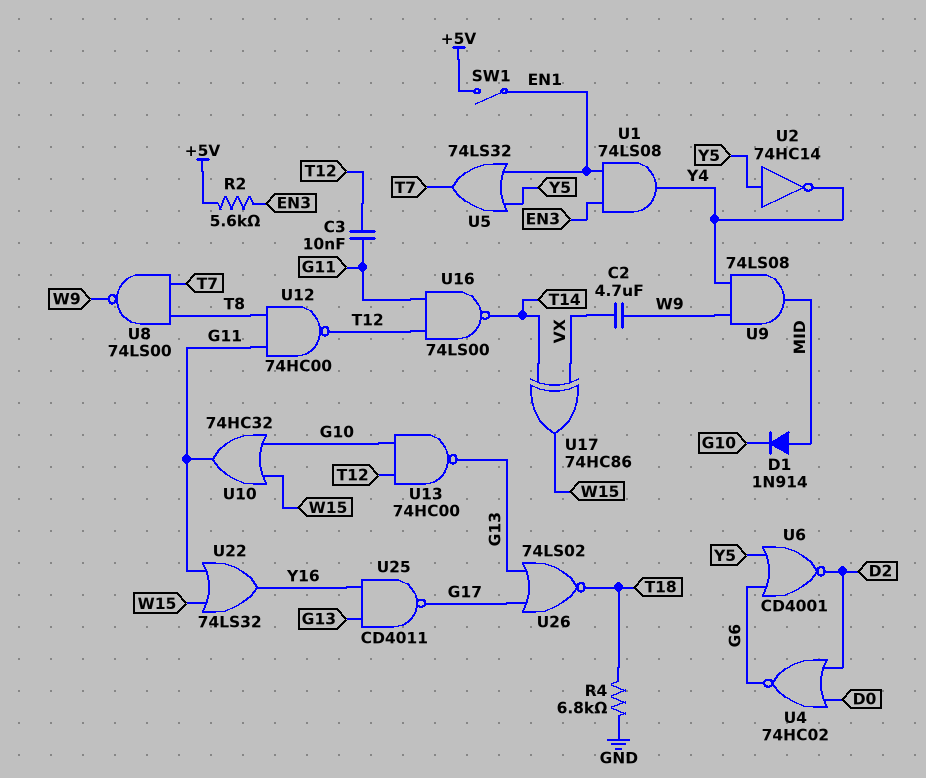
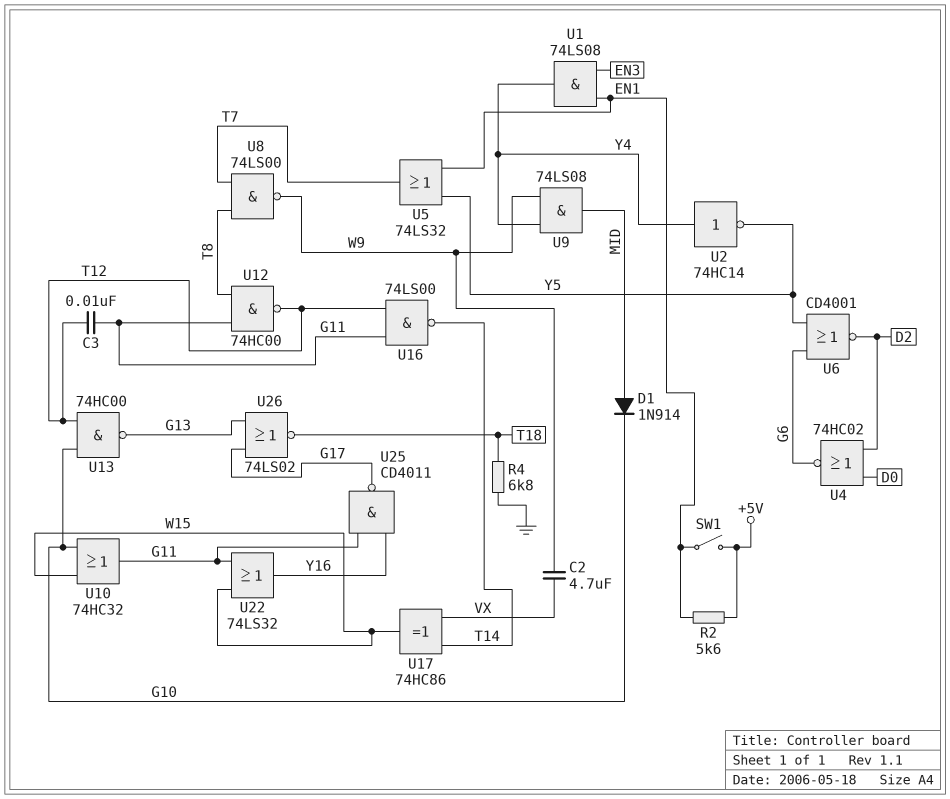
R2: 5.6k (+5V, EN3) -> 5.6k (+5V, EN1)
U2: NOT 74HC14 (in Y5, out Y4) -> NOT 74HC14 (in Y4, out Y5)
U25: NAND CD4011 (in G13, in Y16, out G17) -> NAND CD4011 (in G11, in Y16, out G17)

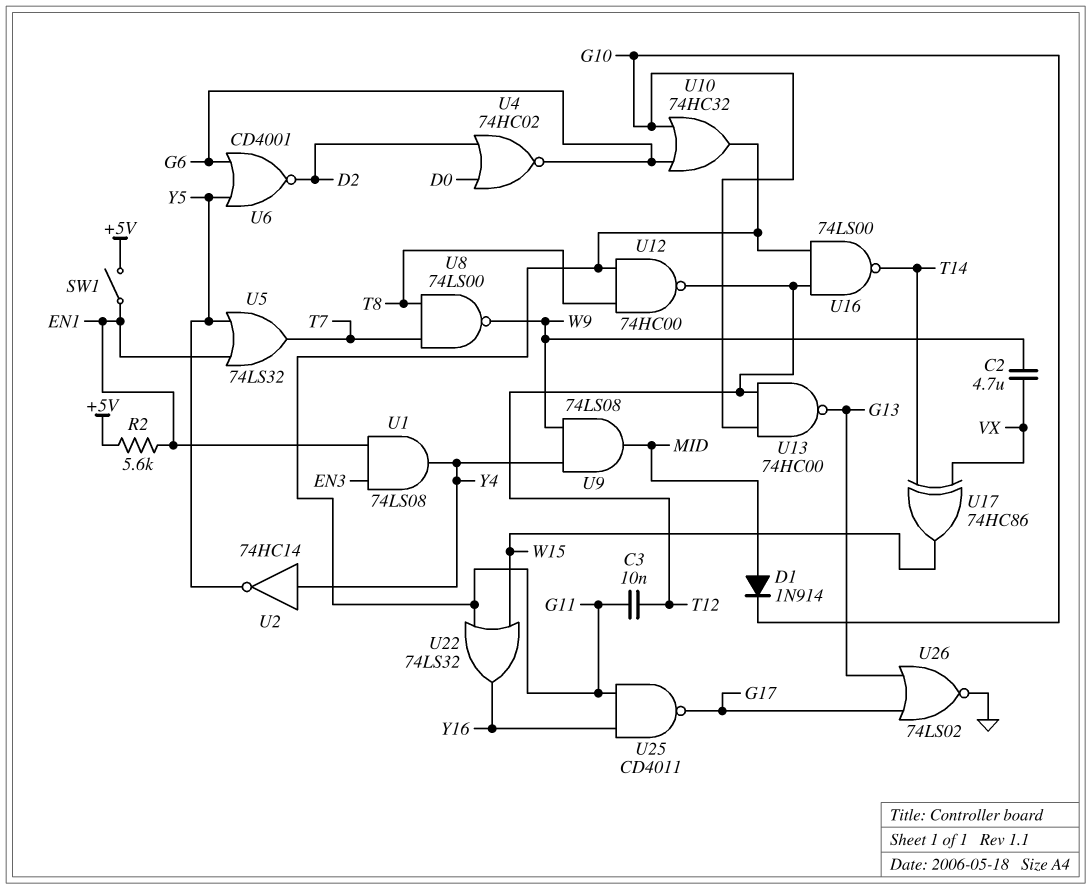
R4: 6.8k (GND, T18) -> none
U10: OR 74HC32 (in G10, in W15, out G11) -> OR 74HC32 (in G6, in G10, out G11)
U26: NOR 74LS02 (in G13, in G17, out T18) -> NOR 74LS02 (in G13, in G17, out GND)

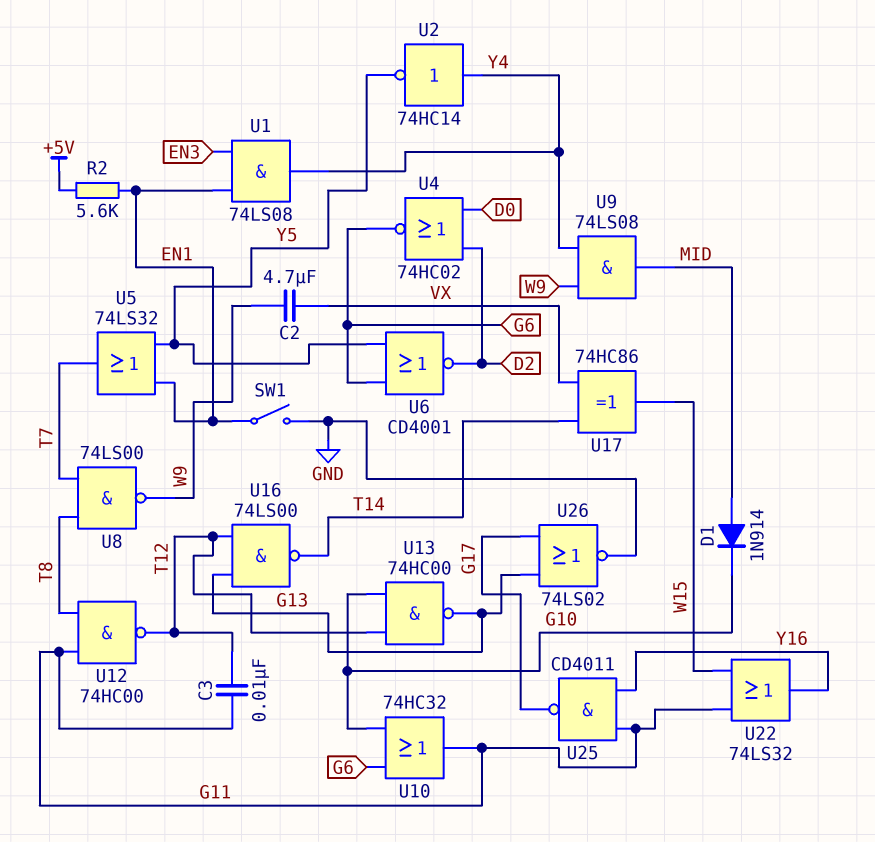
SW1: switch (+5V, EN1) -> switch (EN1, GND)
U16: NAND 74LS00 (in G11, in T12, out T14) -> NAND 74LS00 (in G13, in T12, out T14)

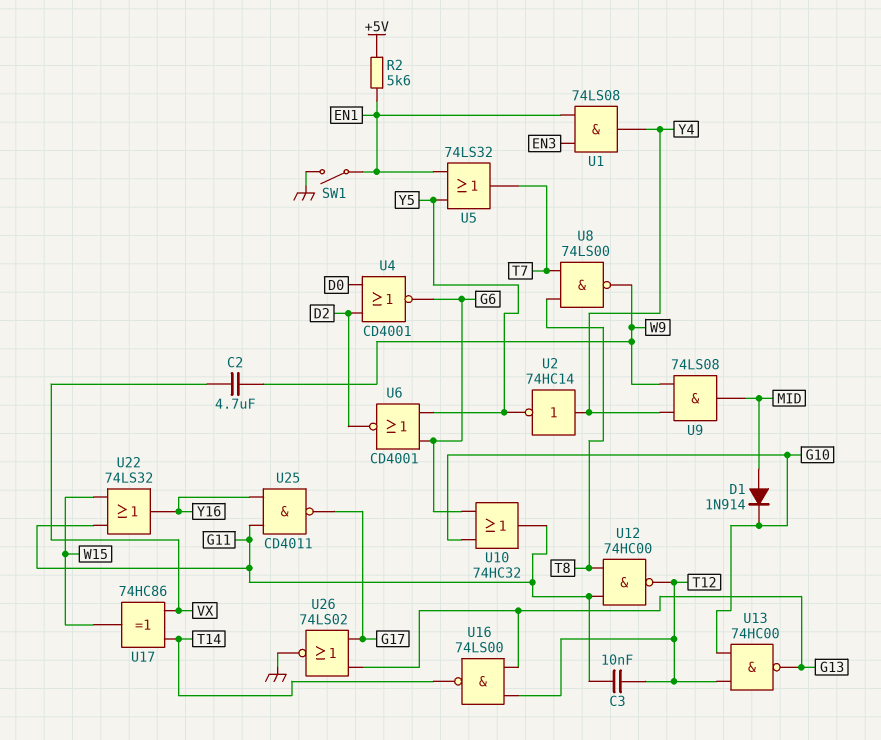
U4: NOR 74HC02 (in D0, in D2, out G6) -> NOR CD4001 (in D0, in D2, out G6)

